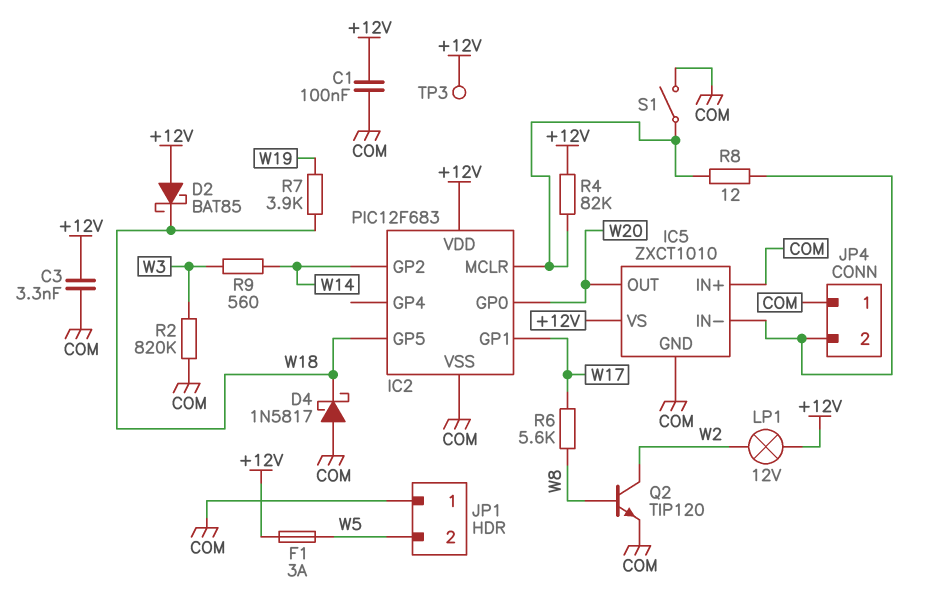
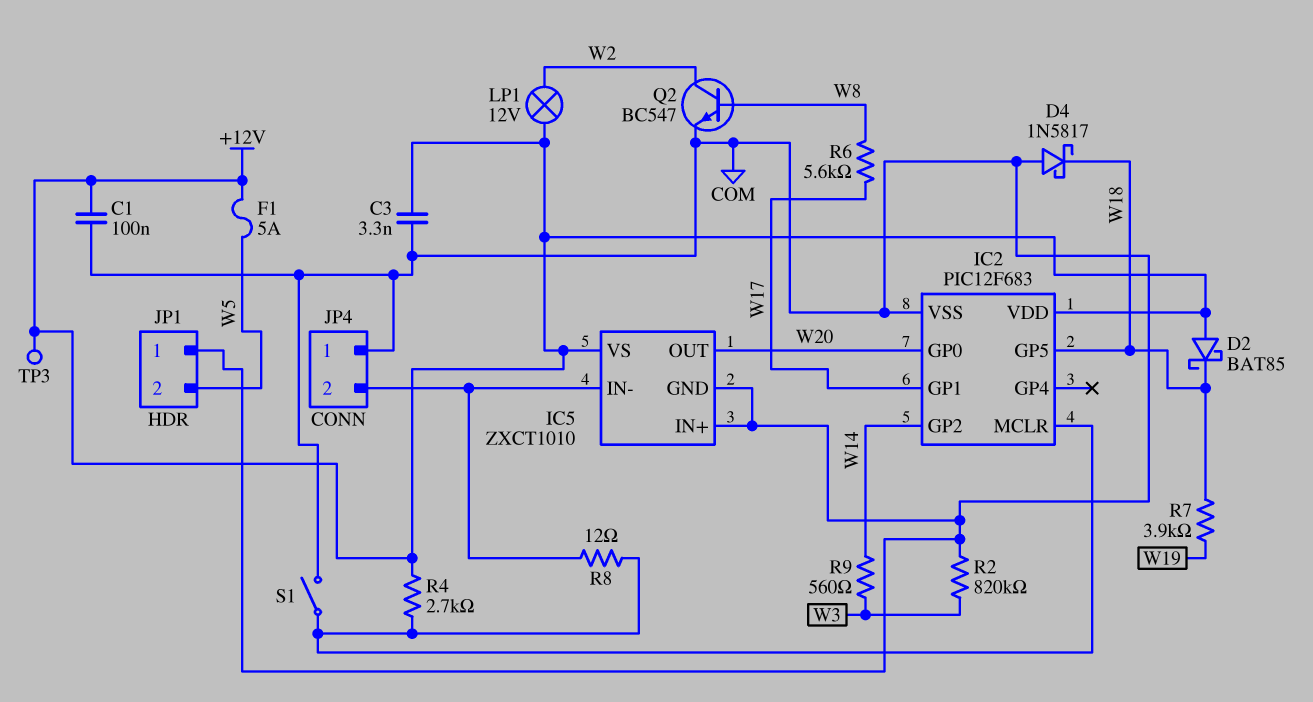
F1: 3A (+12V, W5) -> 5A (+12V, W5)
Q2: NPN TIP120 (B W8, C W2, E COM) -> NPN BC547 (B W8, C W2, E COM)
R4: 82k (+12V, IC2/MCLR) -> 2.7k (+12V, IC2/MCLR)

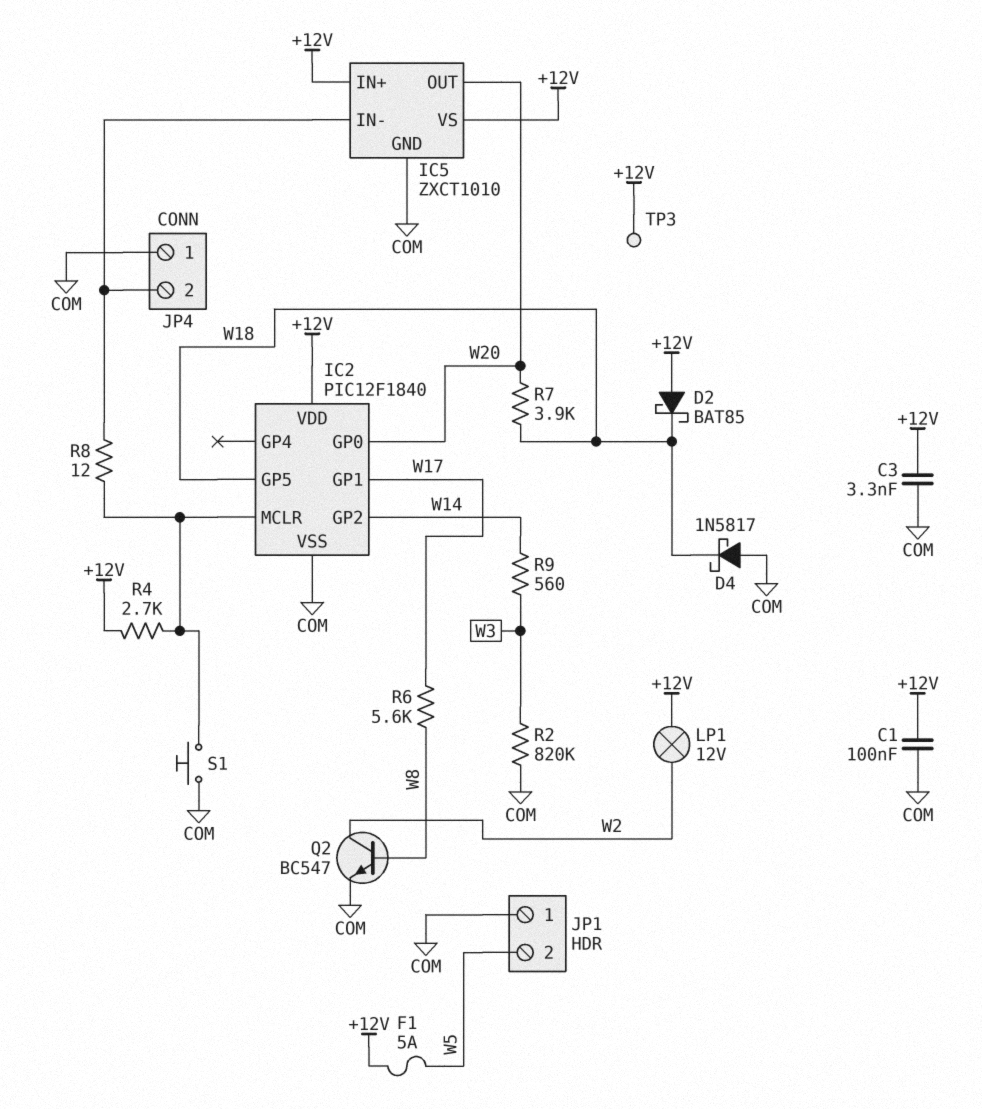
IC2: PIC12F683 -> PIC12F1840
IC5 pin IN+: COM -> +12V
R7: 3.9k (W18, W19) -> 3.9k (W18, W20)
S1: switch (COM, IC2/MCLR) -> button (COM, IC2/MCLR)

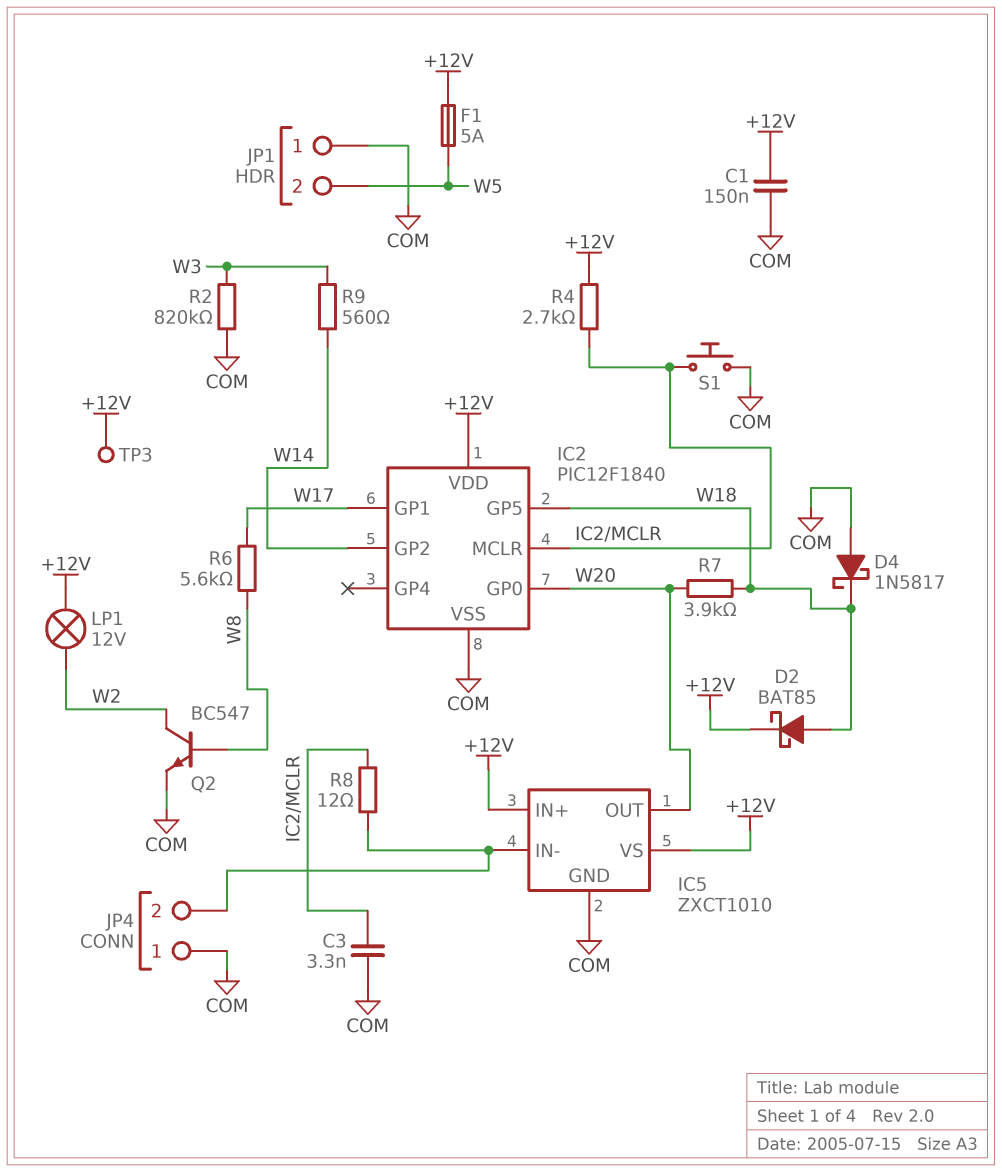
C1: 100nF (+12V, COM) -> 150nF (+12V, COM)
C3: 3.3nF (+12V, COM) -> 3.3nF (COM, IC2/MCLR)
D2: schottky BAT85 (A +12V, K W18) -> schottky BAT85 (A W18, K +12V)

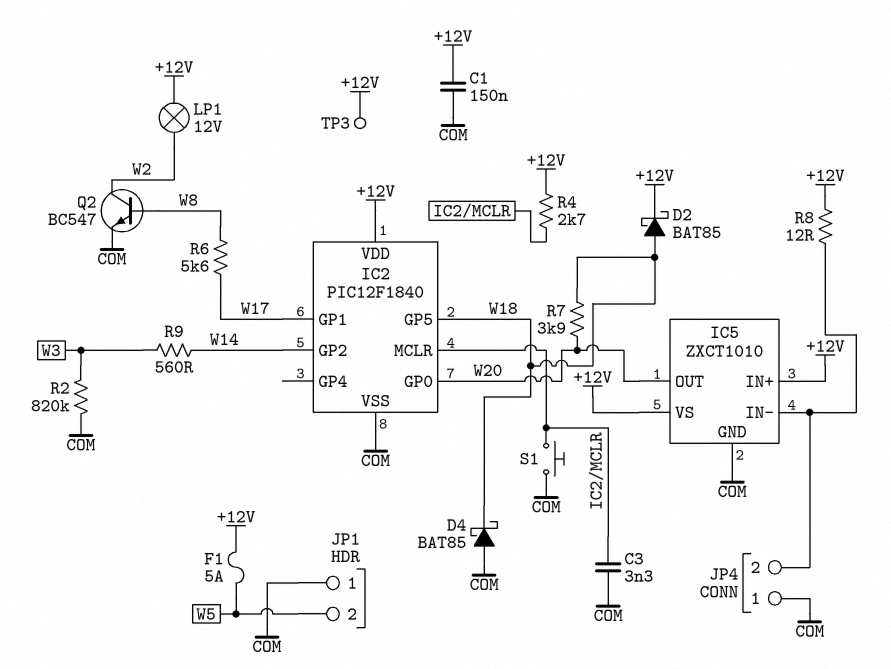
D4: schottky 1N5817 (A COM, K W18) -> schottky BAT85 (A COM, K W18)
R8: 12 (IC2/MCLR, IC5/IN-) -> 12 (+12V, IC5/IN-)

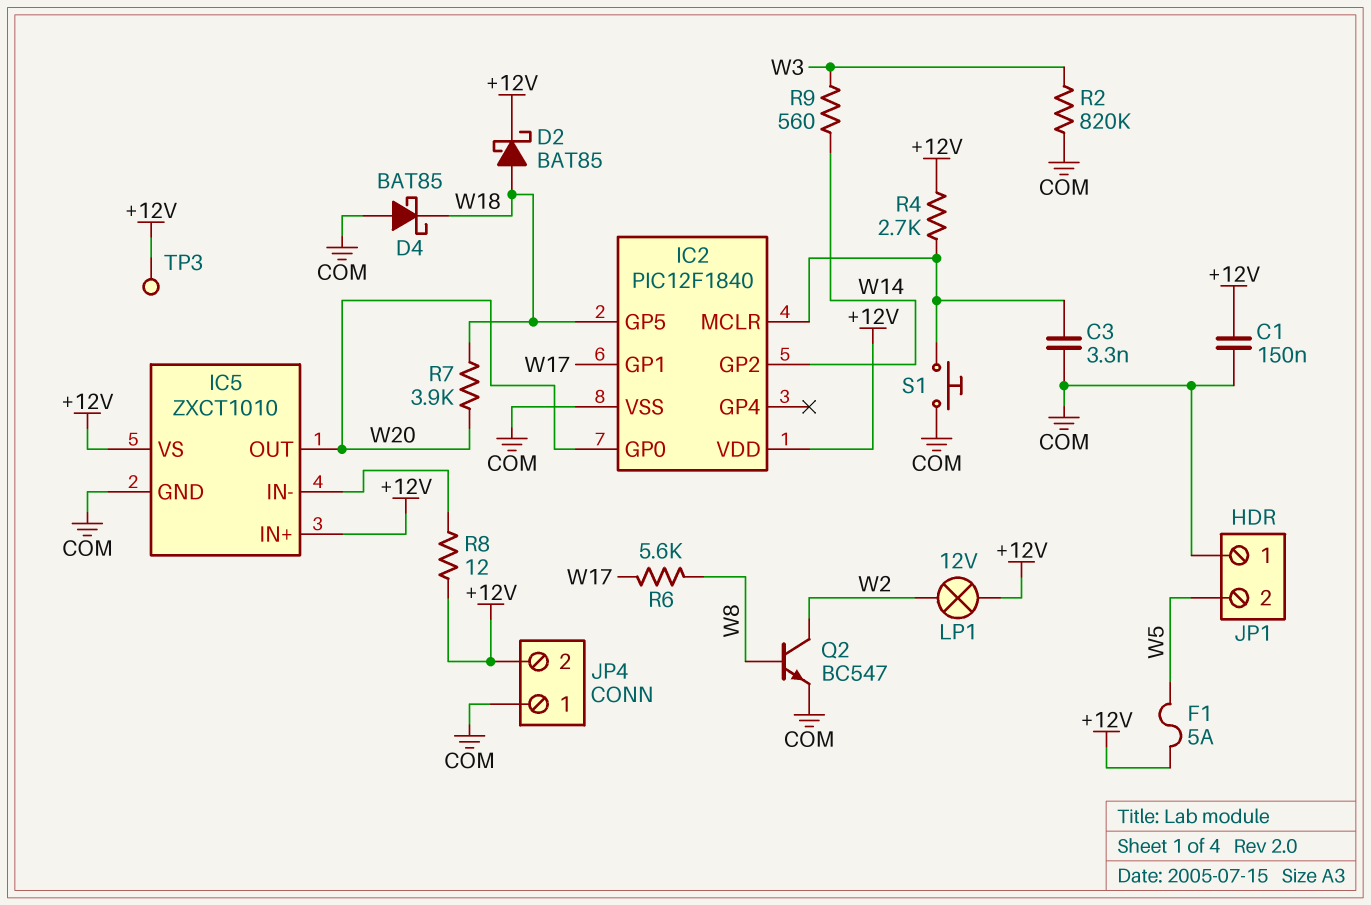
JP4 pin 2: IC5/IN- -> +12V

